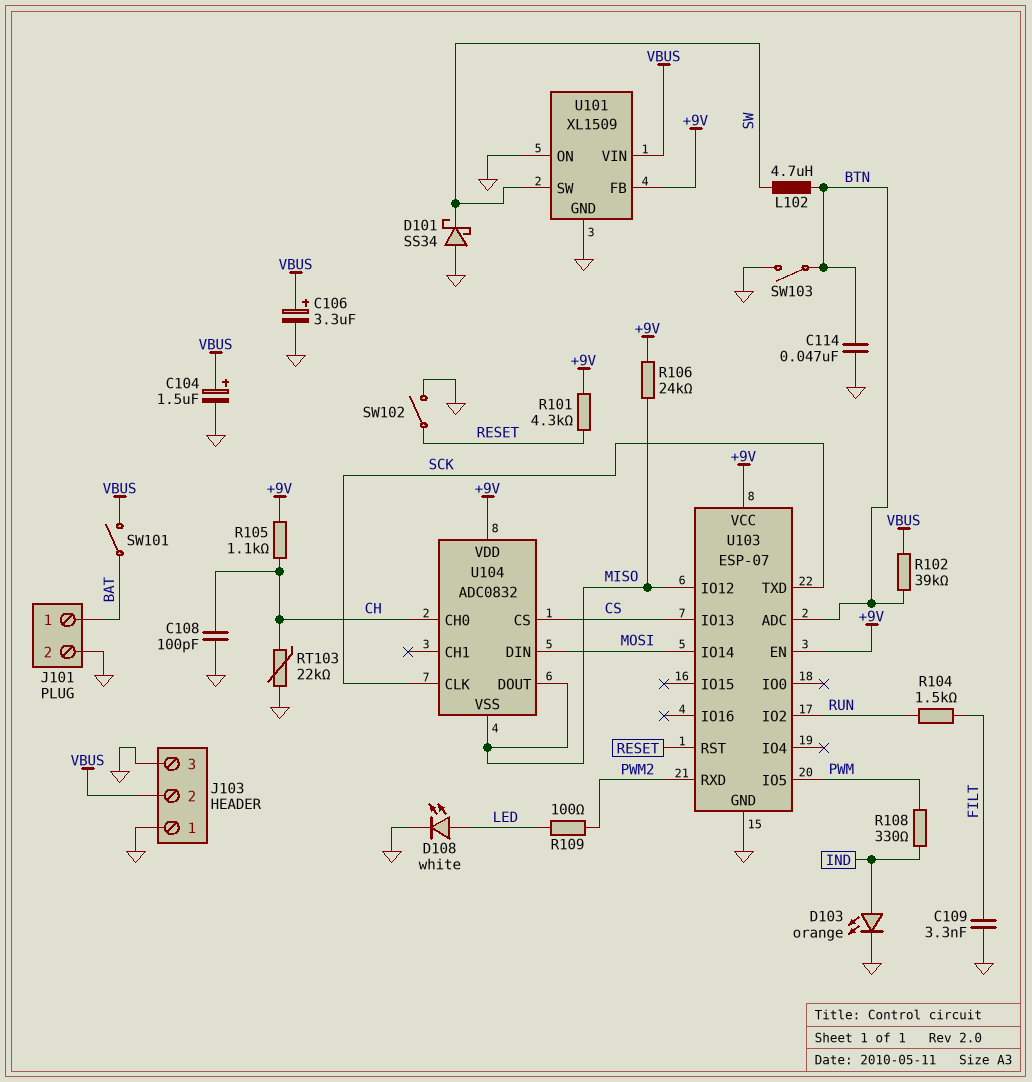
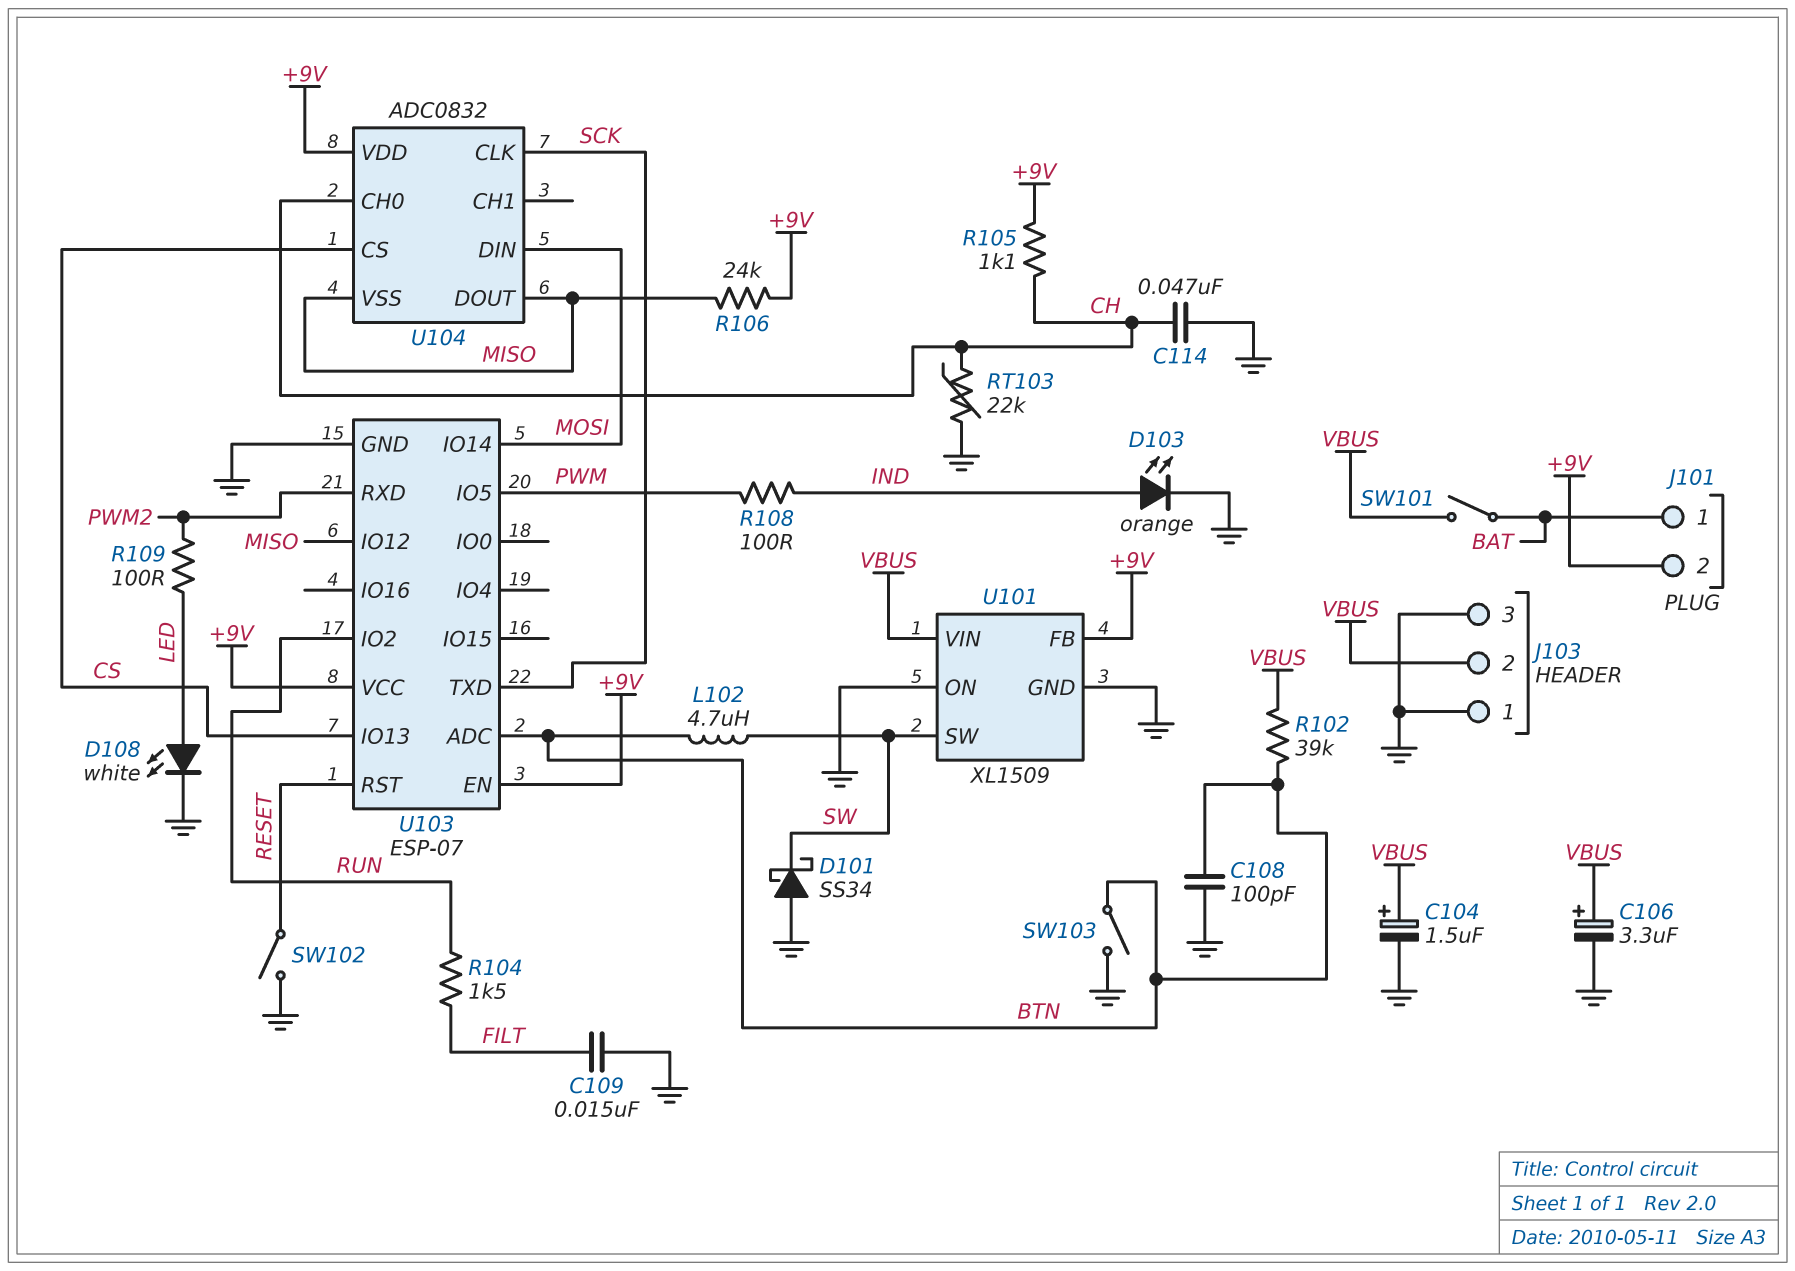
C108: 100pF (CH, GND) -> 100pF (BTN, GND)
C109: 3.3nF (FILT, GND) -> 15nF (FILT, GND)
C114: 47nF (BTN, GND) -> 47nF (CH, GND)
J101 pin 2: GND -> +9V
R101: 4.3k (+9V, RESET) -> none
R108: 330 (IND, PWM) -> 100 (IND, PWM)

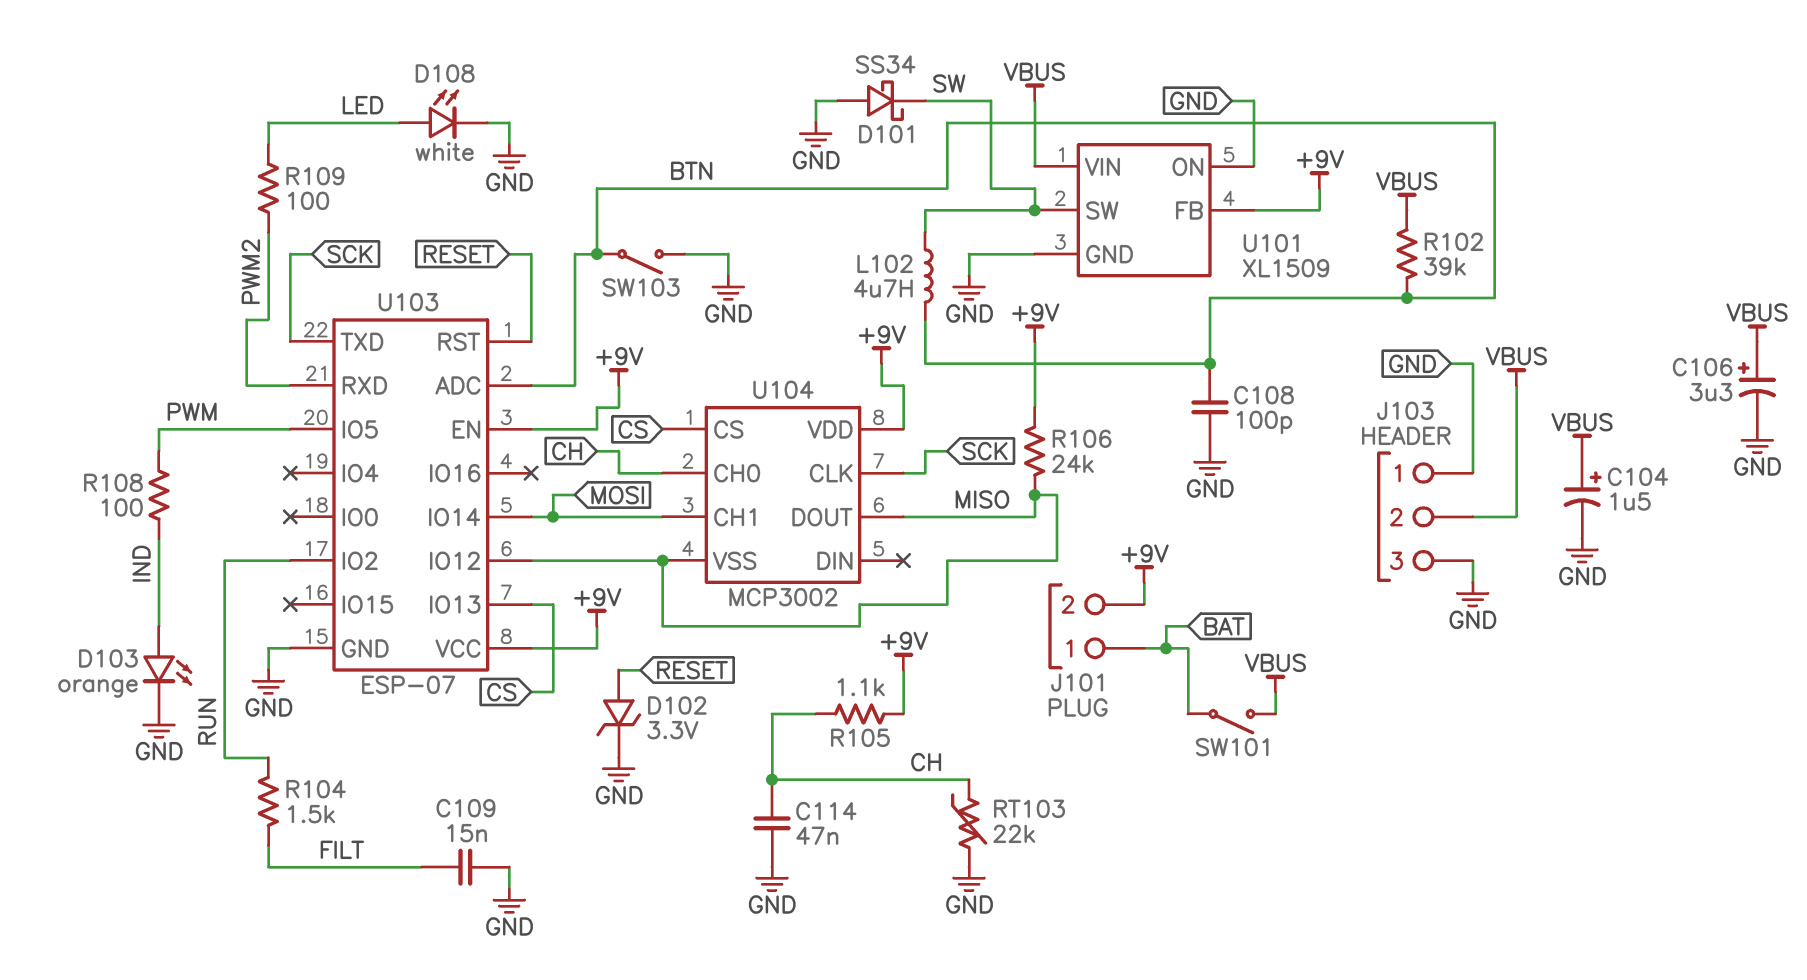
D102: none -> zener 3.3V (A RESET, K GND)
SW102: switch (GND, RESET) -> none
U104: ADC0832 -> MCP3002
U104 pin CH1: none -> MOSI
U104 pin DIN: MOSI -> none

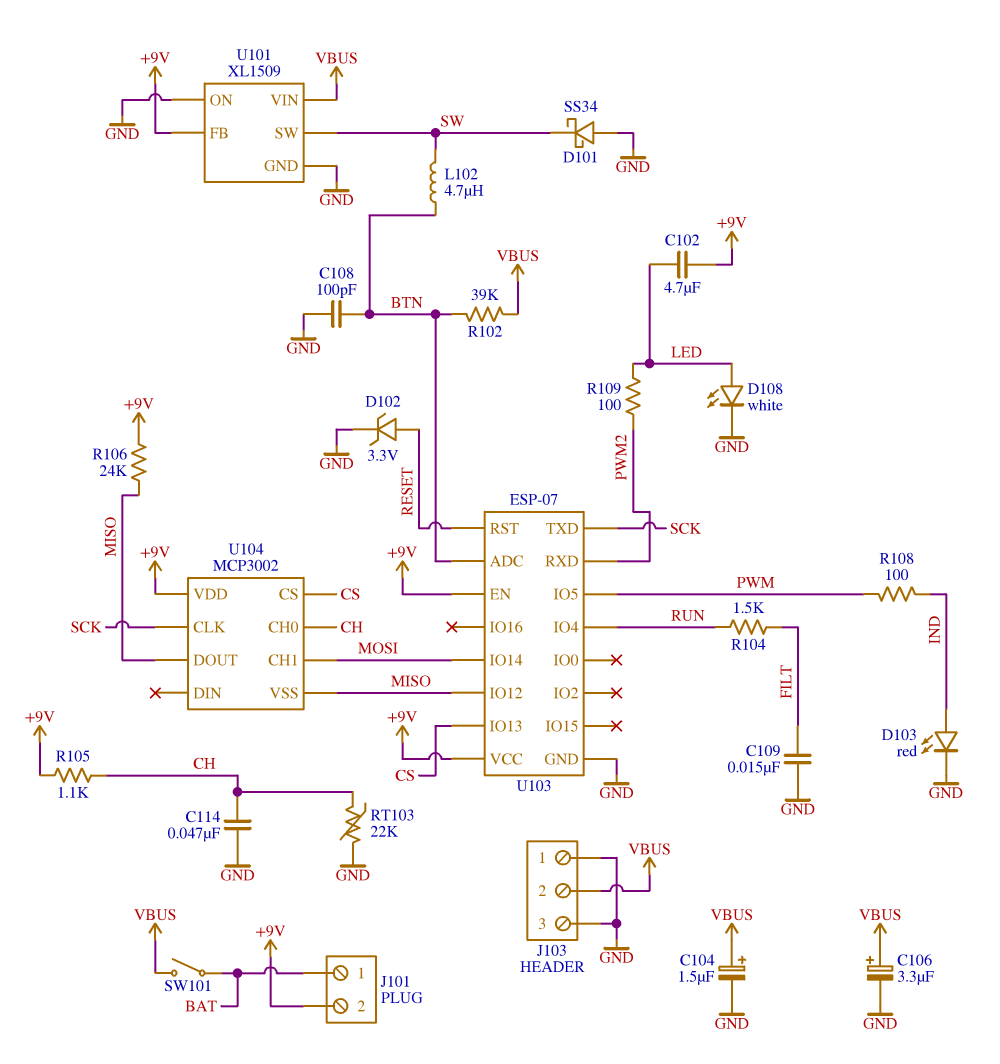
C102: none -> 4.7uF (+9V, LED)
D103: LED orange (A IND, K GND) -> LED red (A IND, K GND)
SW103: switch (BTN, GND) -> none
U103 pin IO2: RUN -> none
U103 pin IO4: none -> RUN

